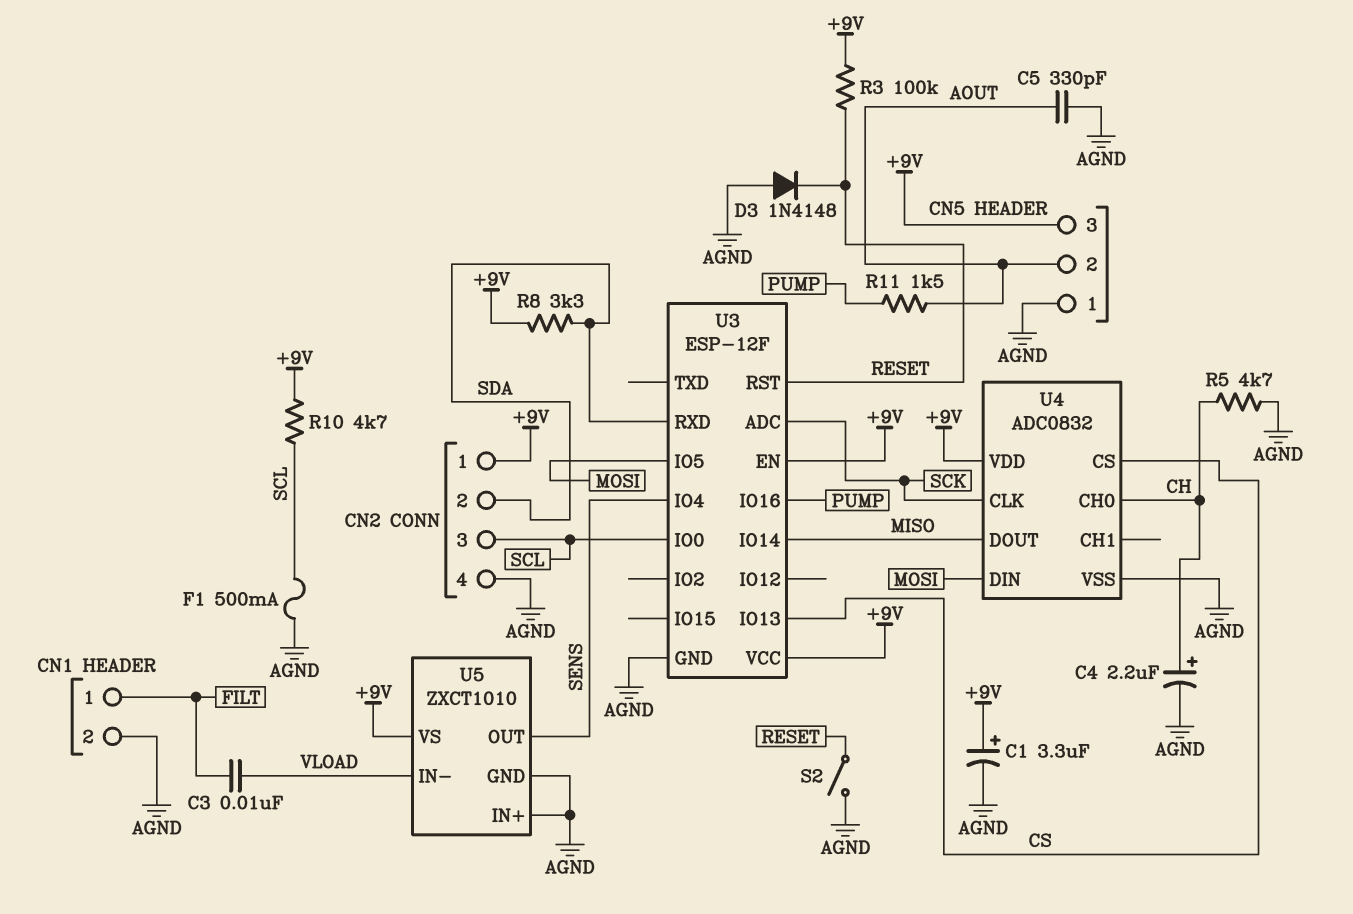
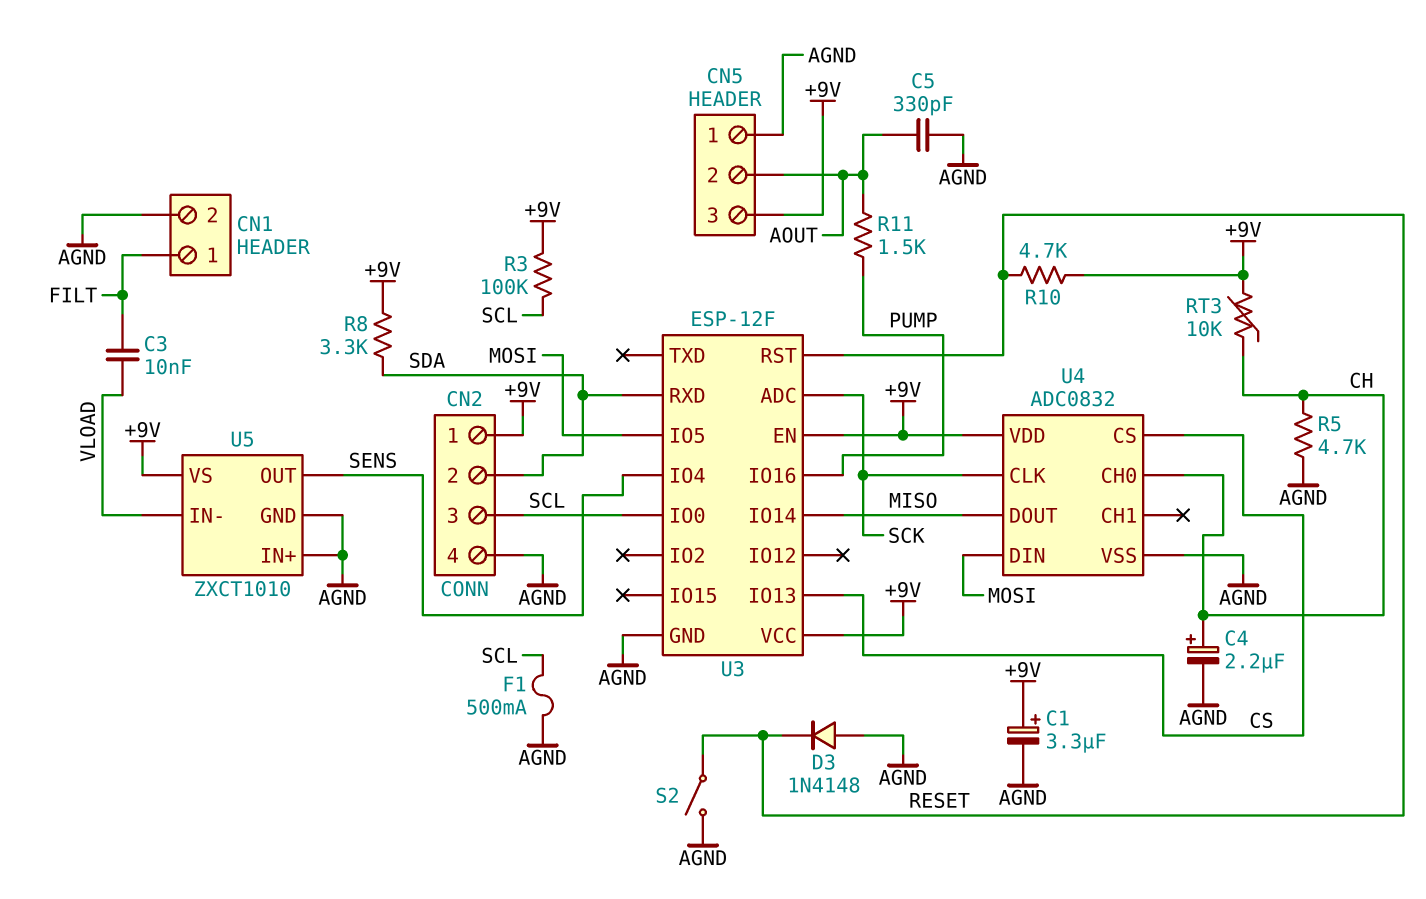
R3: 100k (+9V, RESET) -> 100k (+9V, SCL)
R10: 4.7k (+9V, SCL) -> 4.7k (+9V, RESET)
RT3: none -> 10k (+9V, CH)

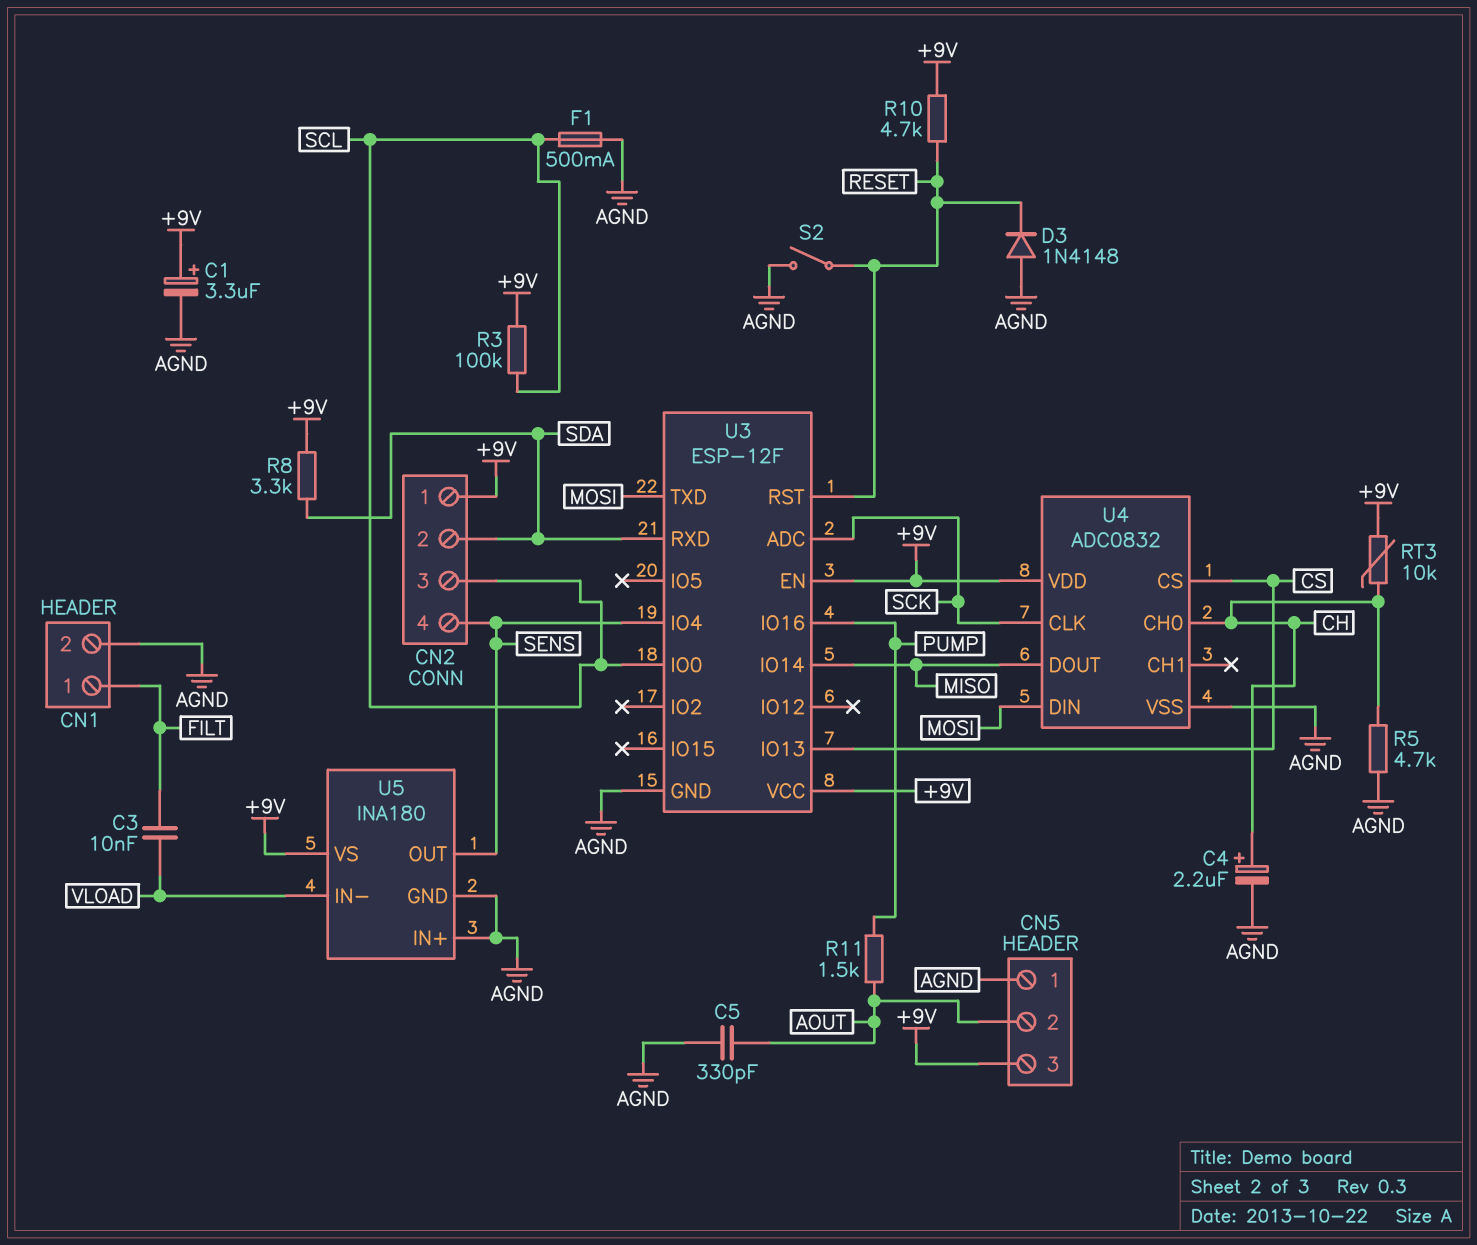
CN2 pin 4: AGND -> SENS
U3 pin IO5: MOSI -> none
U3 pin TXD: none -> MOSI
U5: ZXCT1010 -> INA180

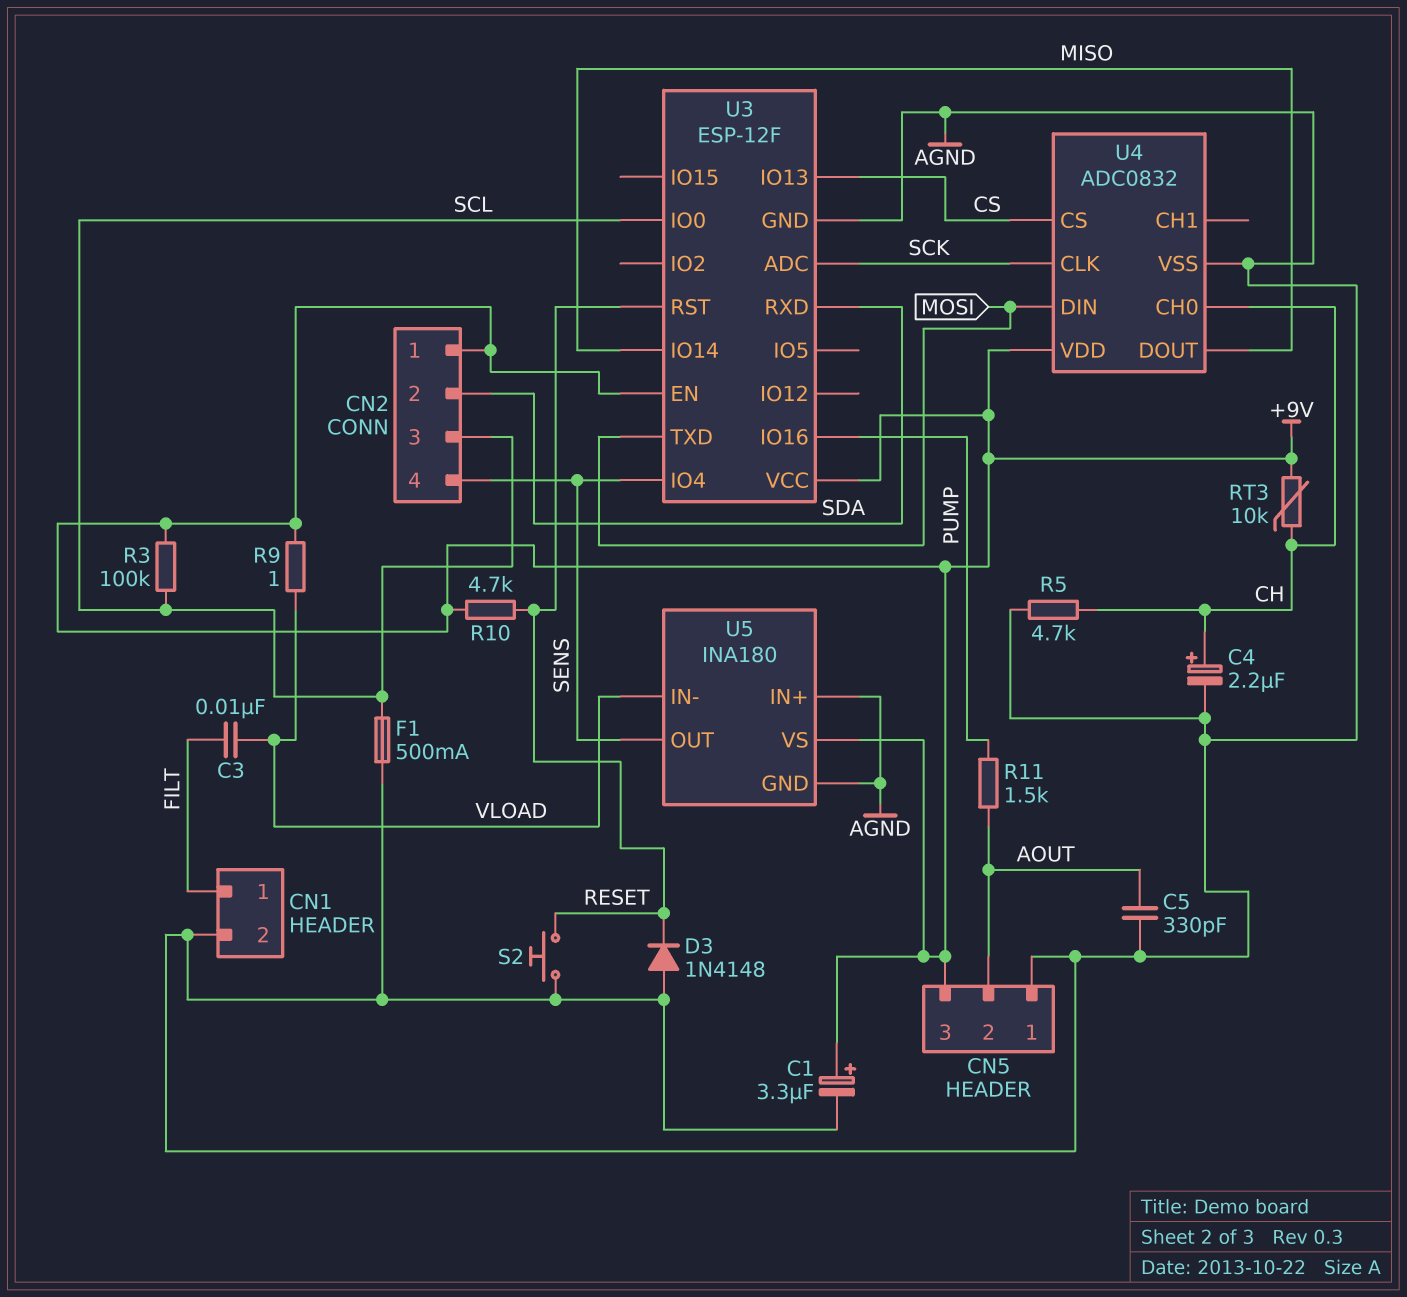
R8: 3.3k (+9V, SDA) -> none
R9: none -> 1 (+9V, VLOAD)
S2: switch (AGND, RESET) -> button (AGND, RESET)

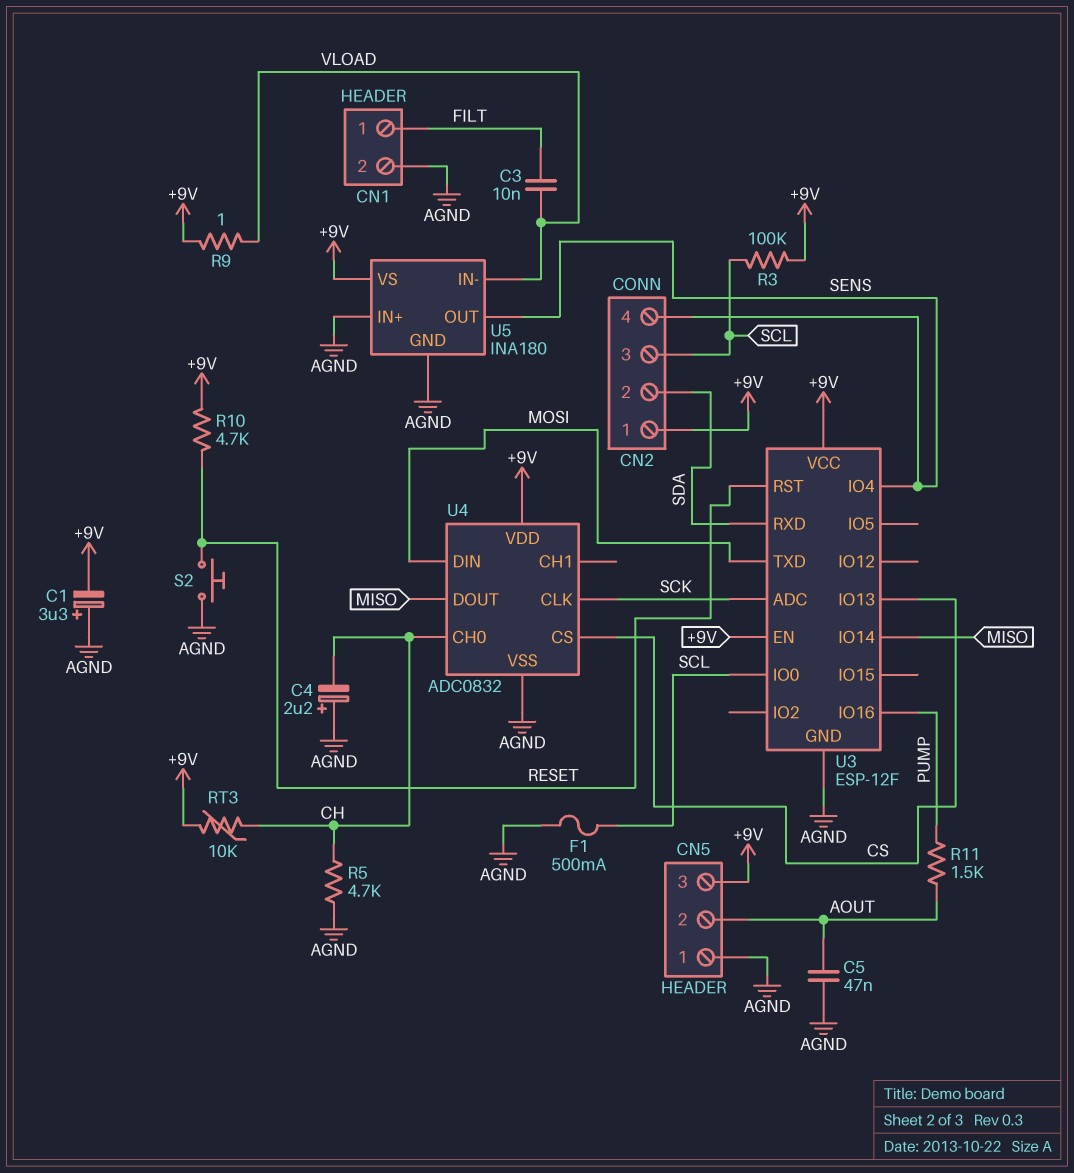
C1: 3.3uF (plus +9V, minus AGND) -> 3.3uF (plus AGND, minus +9V)
C4: 2.2uF (plus CH, minus AGND) -> 2.2uF (plus AGND, minus CH)
C5: 330pF (AGND, AOUT) -> 47nF (AGND, AOUT)
D3: diode 1N4148 (A AGND, K RESET) -> none

